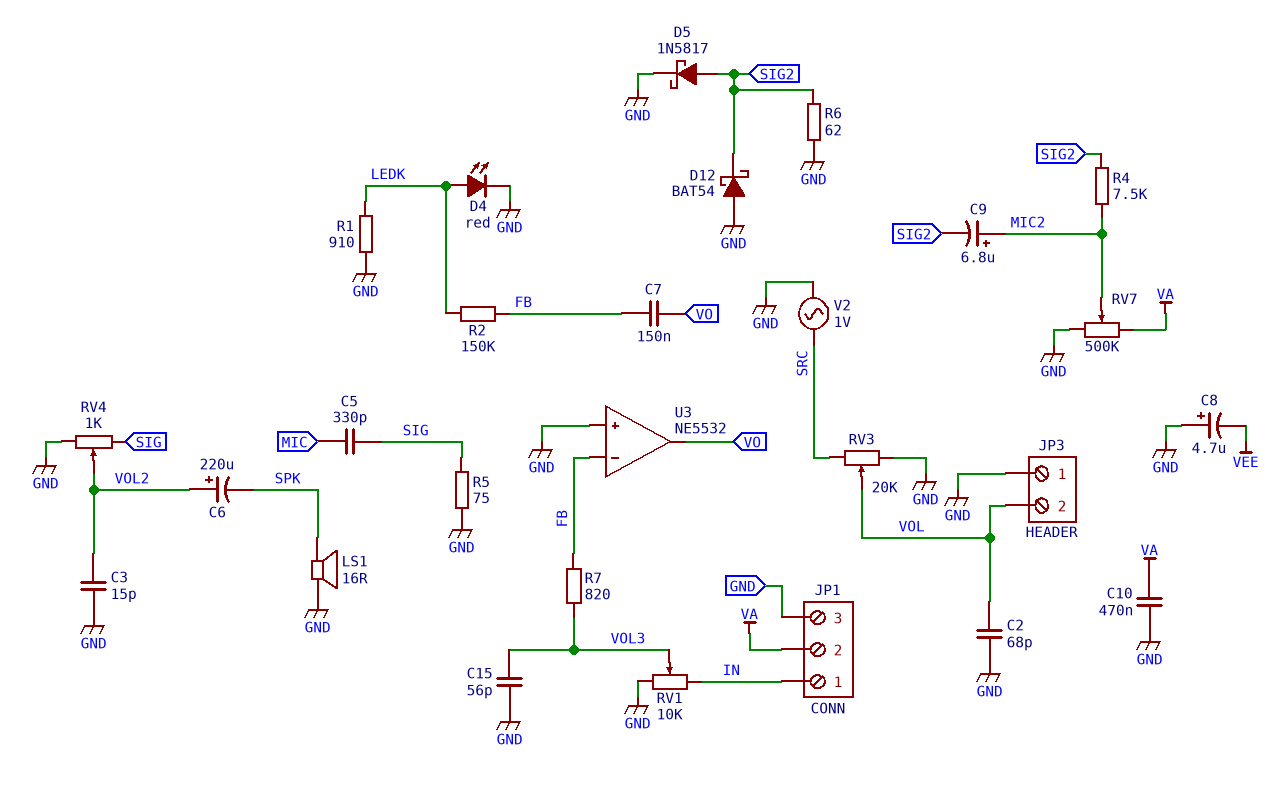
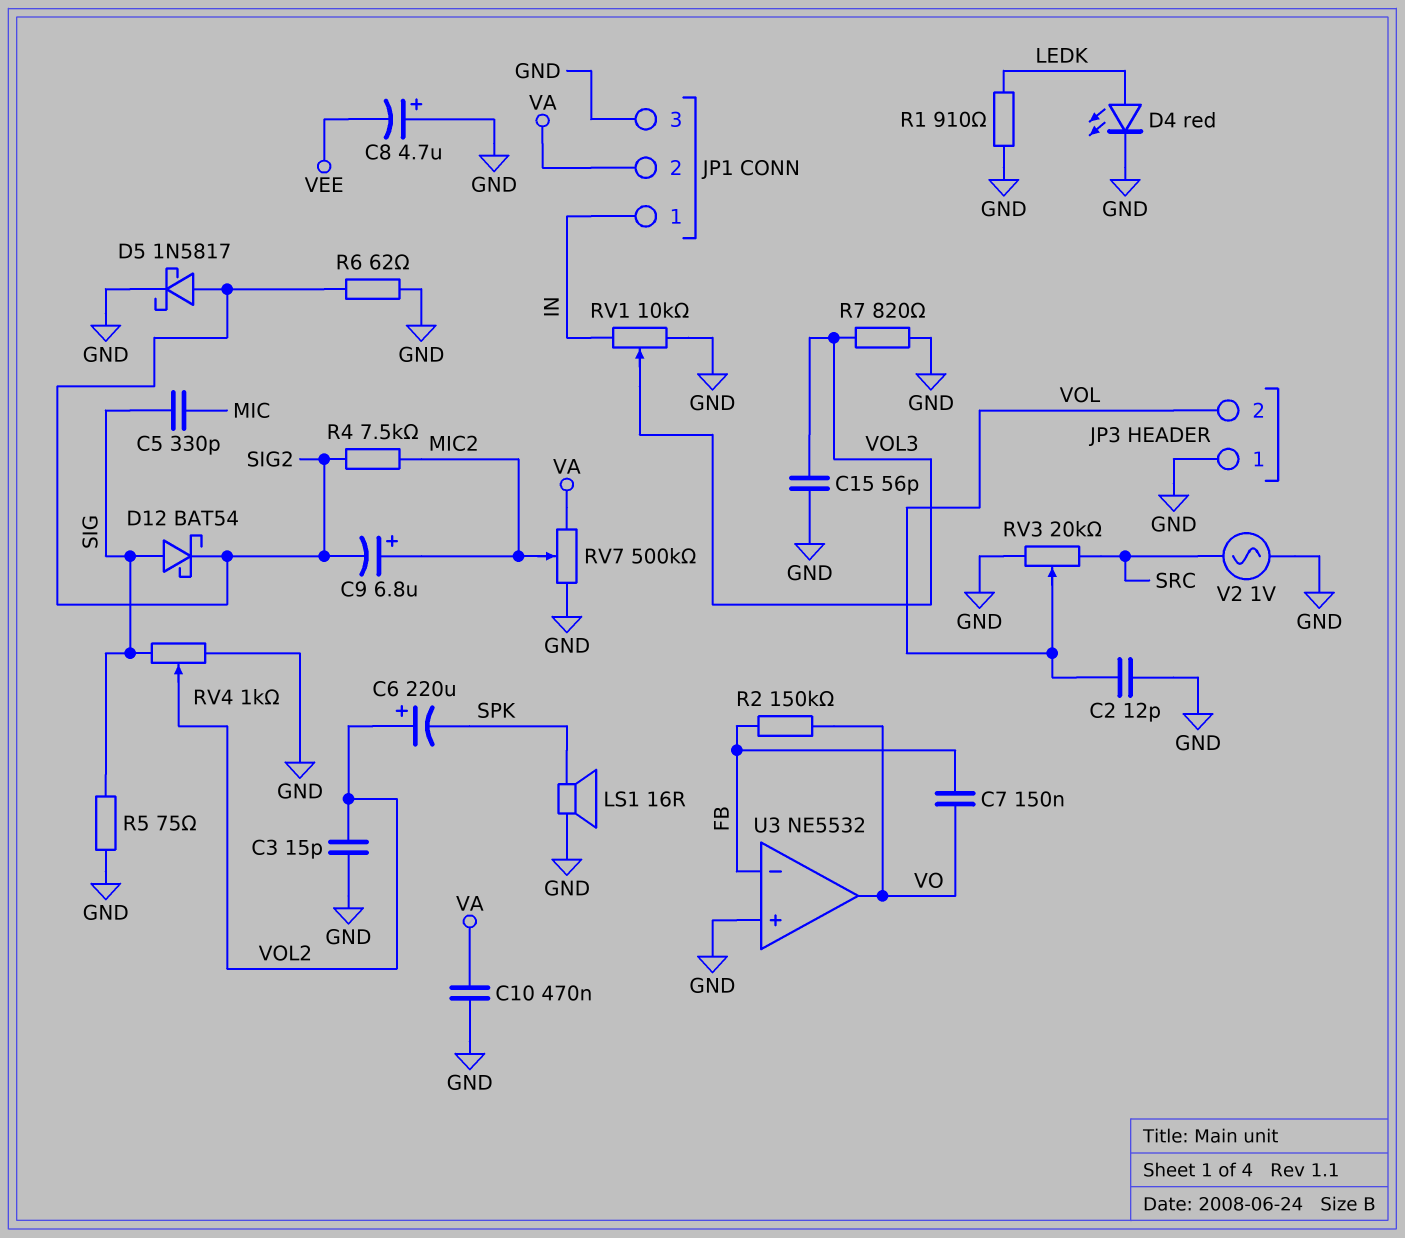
C2: 68pF (GND, VOL) -> 12pF (GND, VOL)
D12: schottky BAT54 (A GND, K SIG2) -> schottky BAT54 (A SIG, K SIG2)
R2: 150k (FB, LEDK) -> 150k (FB, VO)
R7: 820 (FB, VOL3) -> 820 (GND, VOL3)

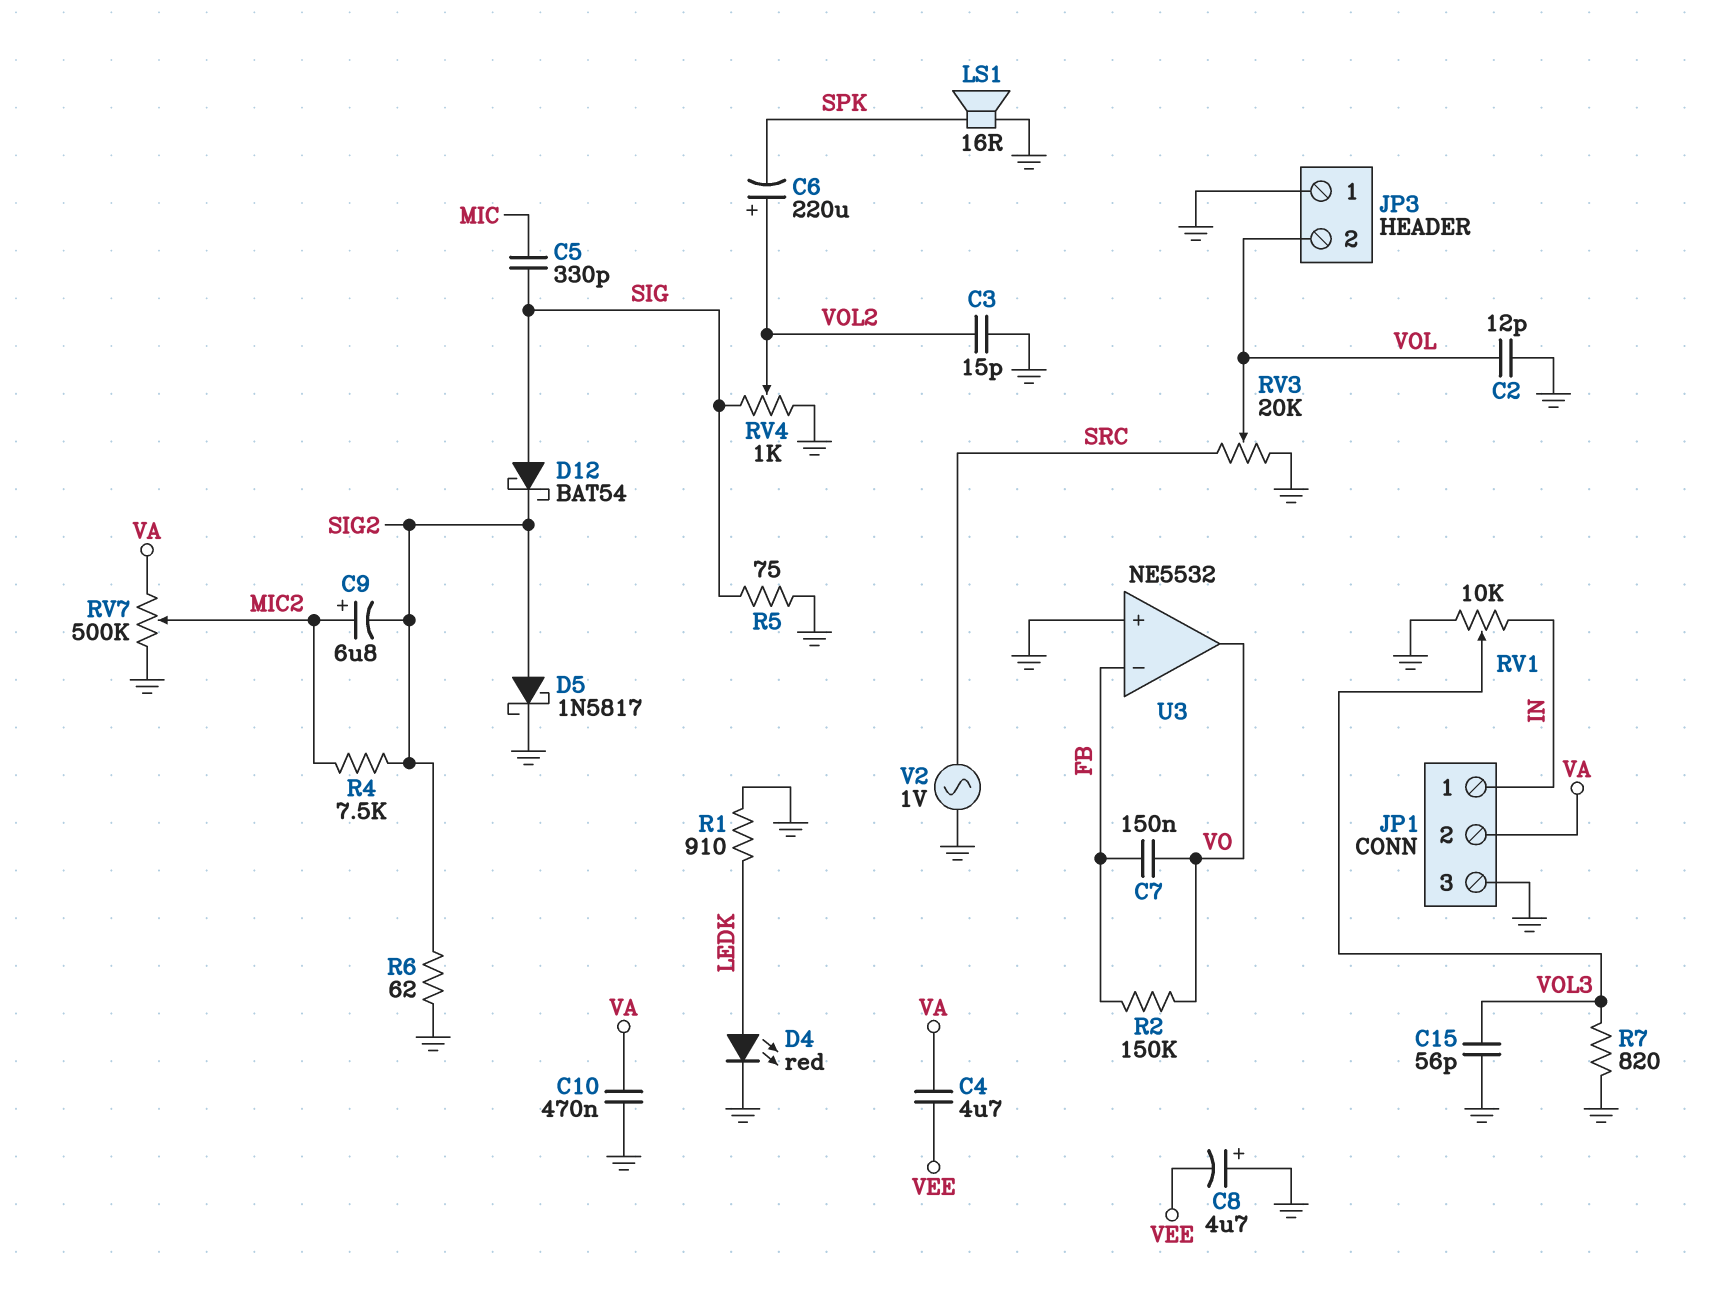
C4: none -> 4.7uF (VA, VEE)

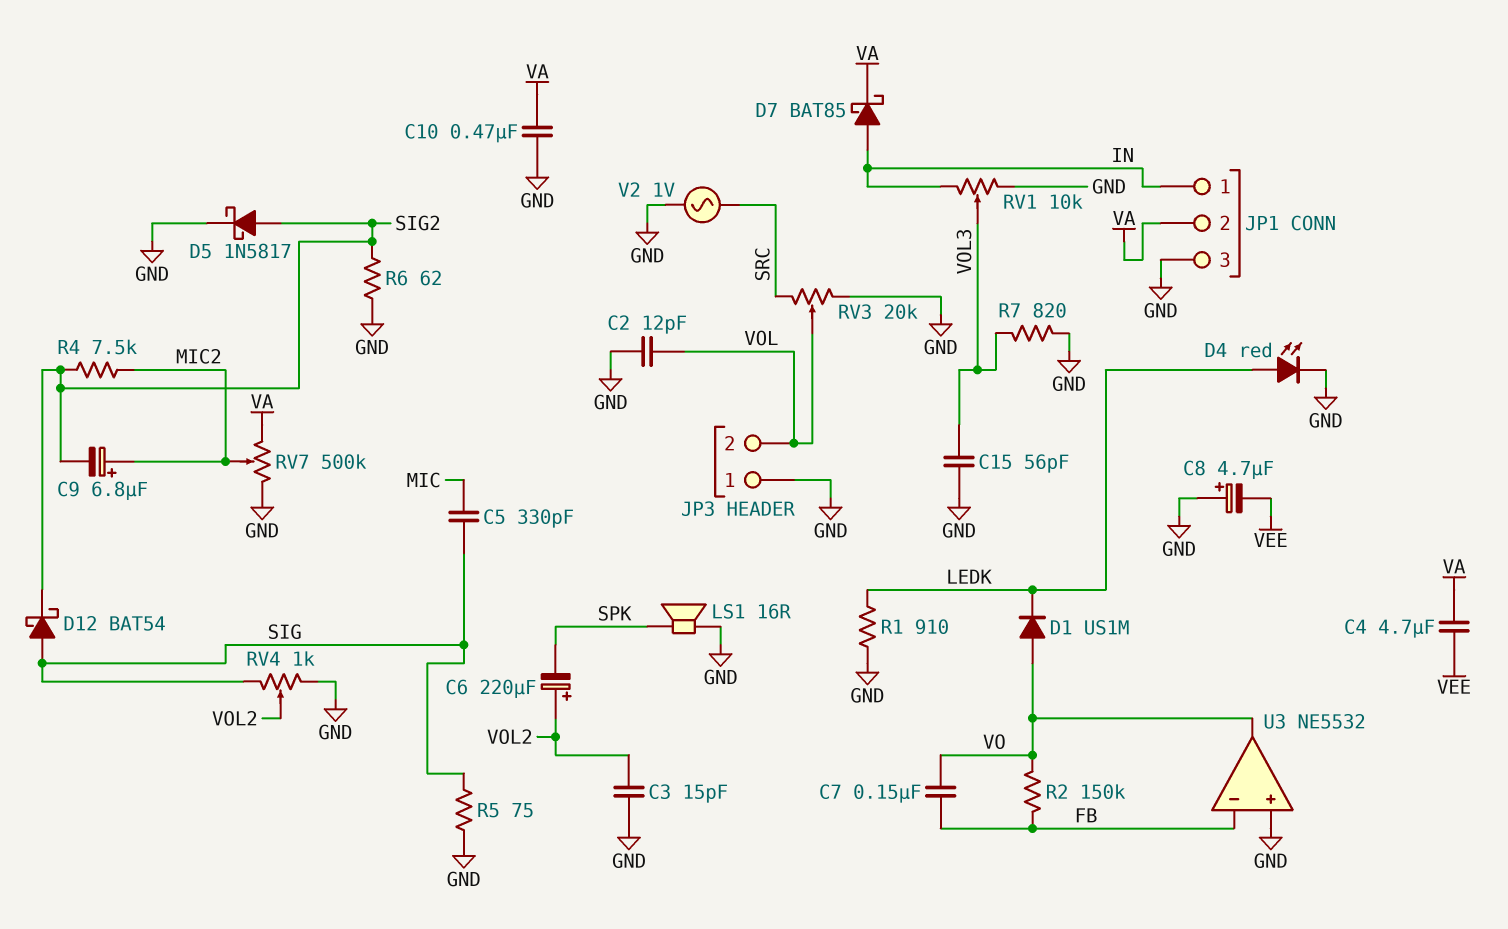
D1: none -> diode US1M (A VO, K LEDK)
D7: none -> schottky BAT85 (A IN, K VA)

